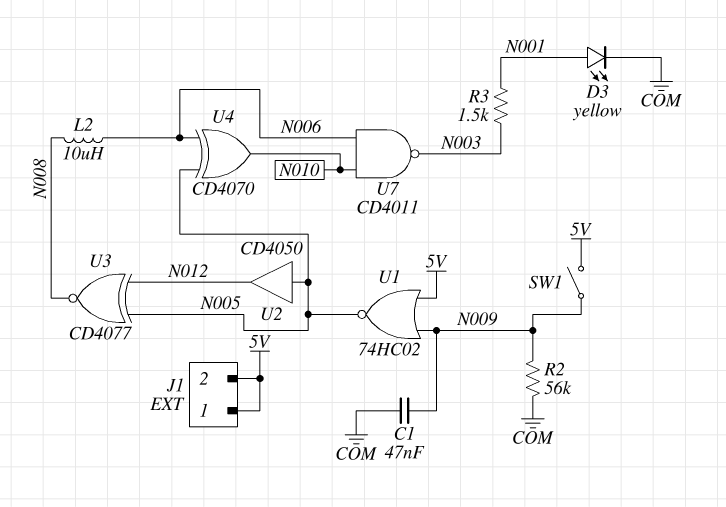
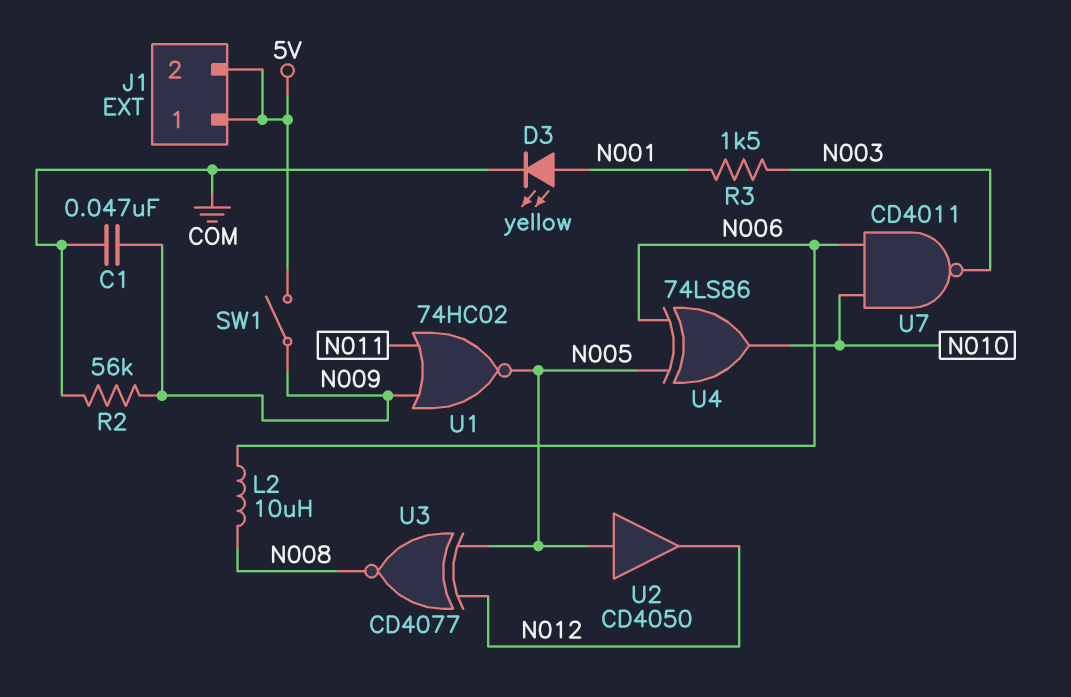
U1: NOR 74HC02 (in 5V, in N009, out N005) -> NOR 74HC02 (in N009, in N011, out N005)
U4: XOR CD4070 (in N005, in N006, out N010) -> XOR 74LS86 (in N005, in N006, out N010)

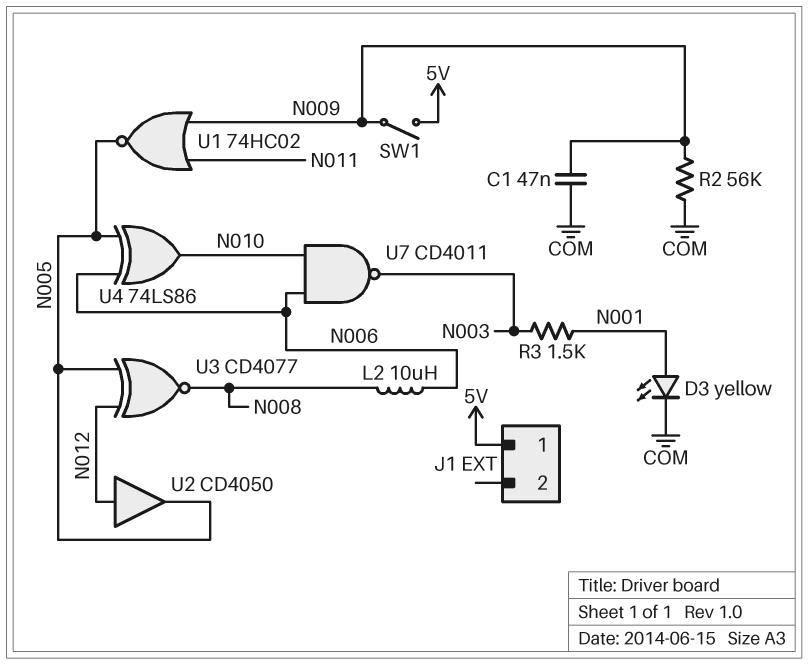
J1 pin 2: 5V -> none
U2: buffer CD4050 (in N005, out N012) -> buffer CD4050 (in N012, out N005)

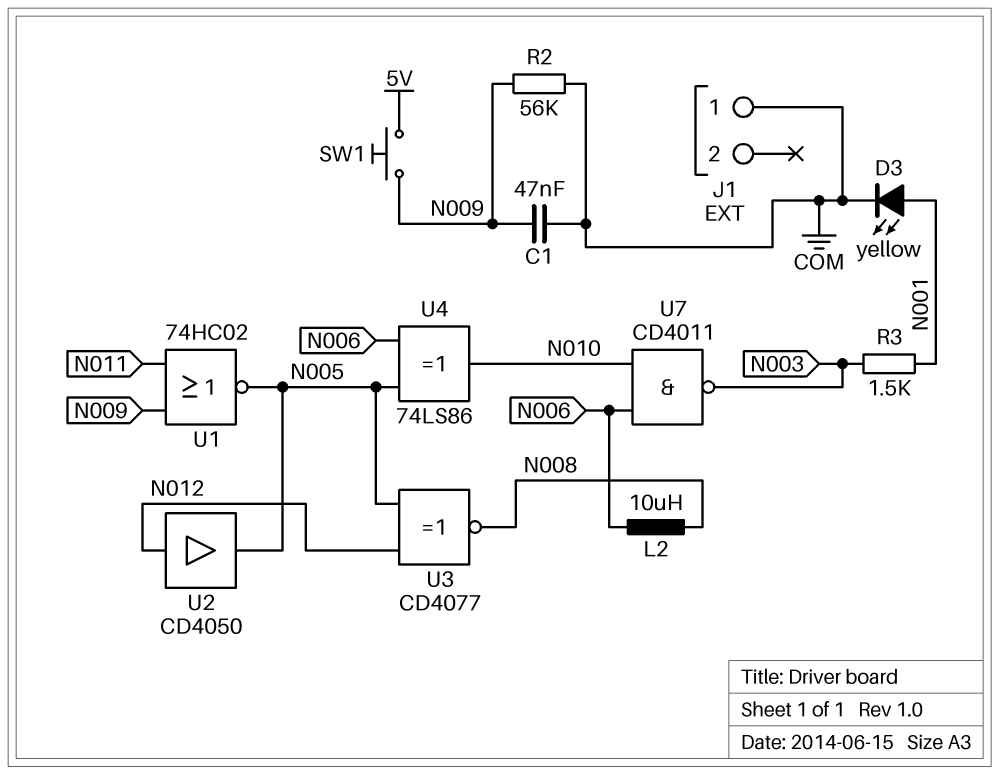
J1 pin 1: 5V -> COM
SW1: switch (5V, N009) -> button (5V, N009)

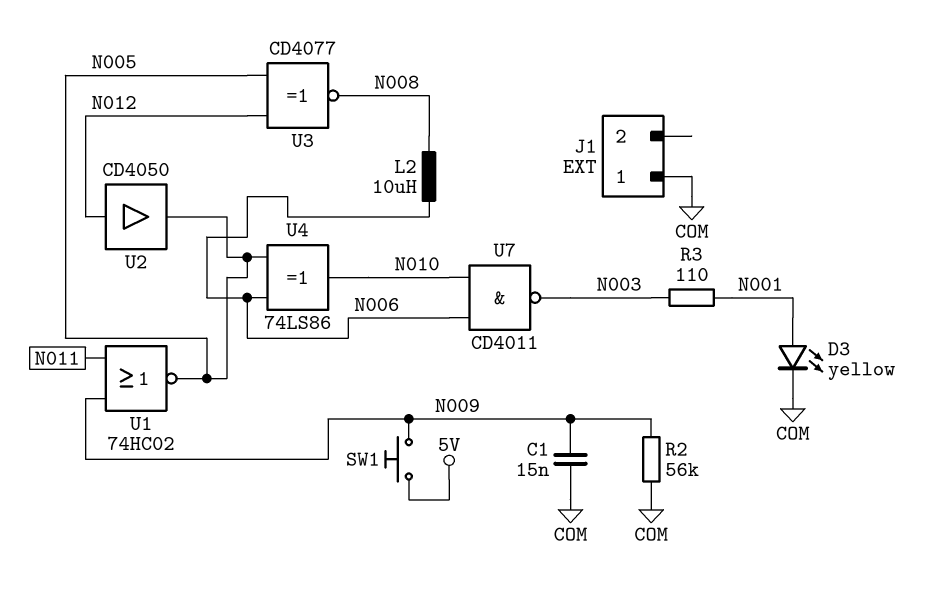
C1: 47nF (COM, N009) -> 15nF (COM, N009)
R3: 1.5k (N001, N003) -> 110 (N001, N003)

